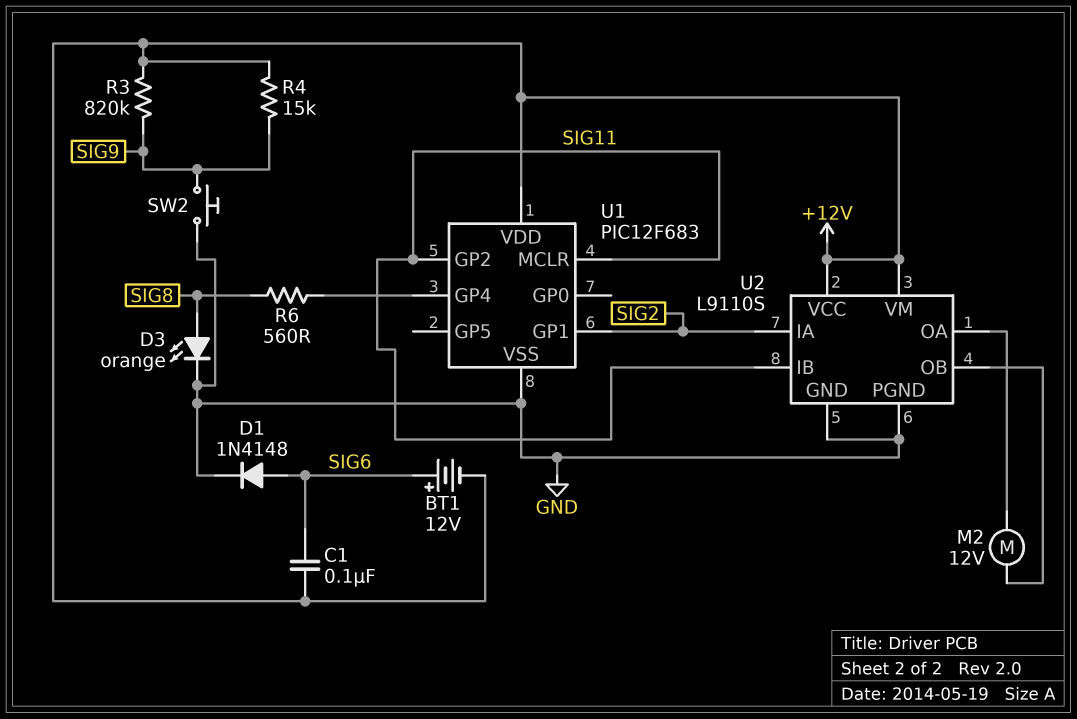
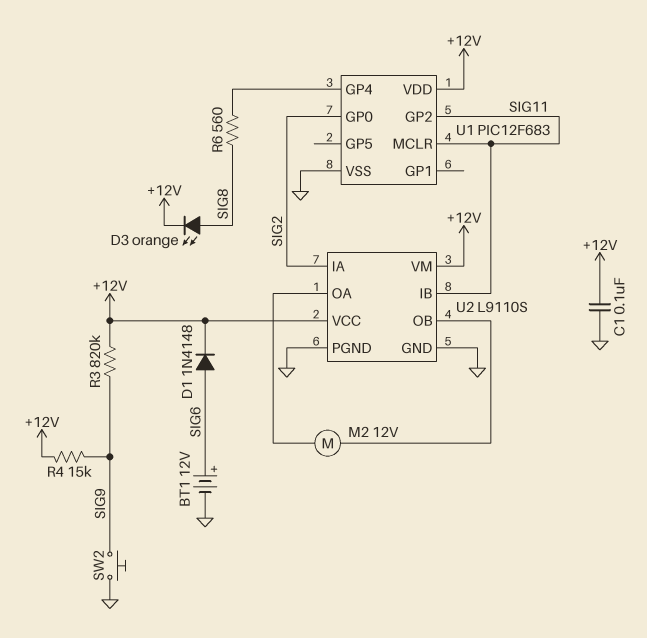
BT1: 12V (plus SIG6, minus +12V) -> 12V (plus SIG6, minus GND)
C1: 100nF (+12V, SIG6) -> 100nF (+12V, GND)
D1: diode 1N4148 (A SIG6, K GND) -> diode 1N4148 (A SIG6, K +12V)
D3: LED orange (A SIG8, K GND) -> LED orange (A SIG8, K +12V)
U1 pin GP0: none -> SIG2
U1 pin GP1: SIG2 -> none

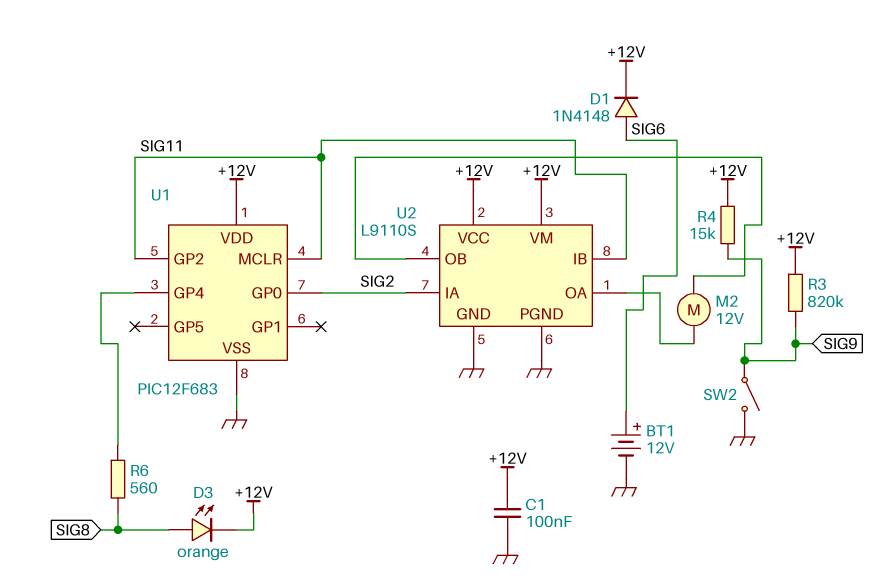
SW2: button (GND, SIG9) -> switch (GND, SIG9)

